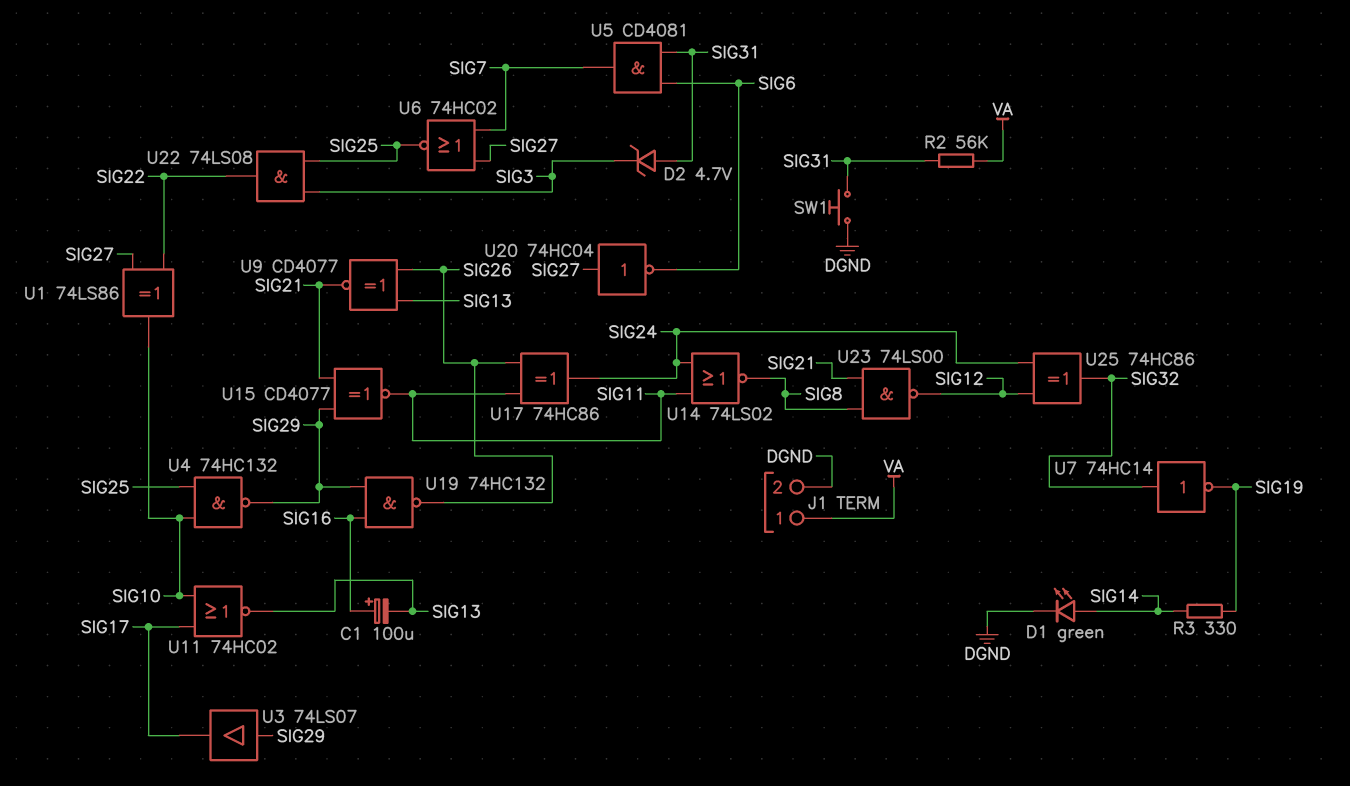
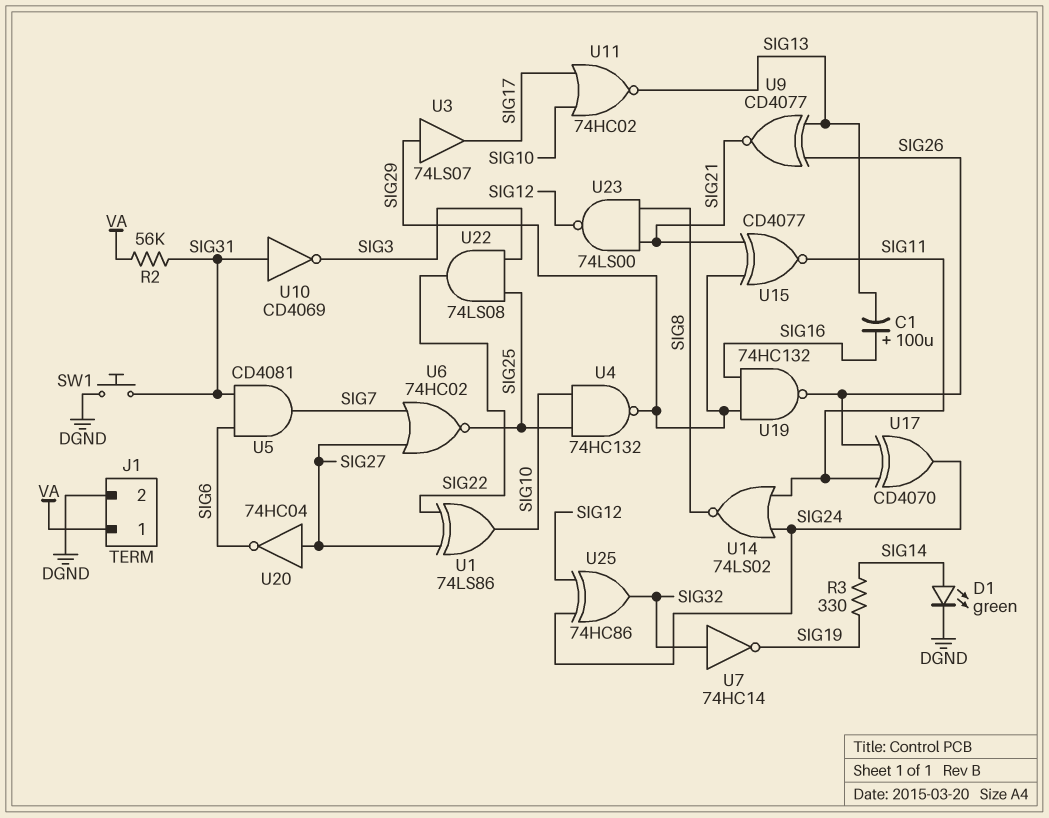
D2: zener 4.7V (A SIG31, K SIG3) -> none
U10: none -> NOT CD4069 (in SIG31, out SIG3)
U17: XOR 74HC86 (in SIG11, in SIG26, out SIG24) -> XOR CD4070 (in SIG11, in SIG26, out SIG24)

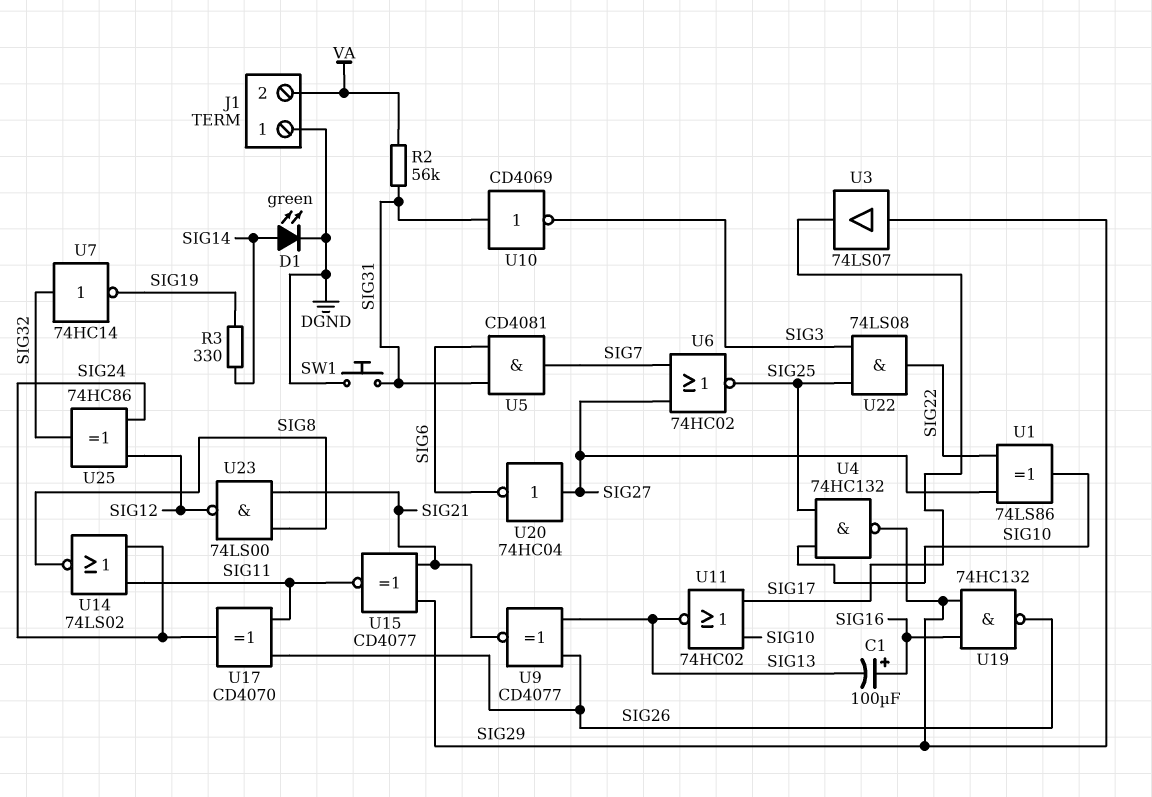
J1 pin 1: VA -> DGND
J1 pin 2: DGND -> VA

